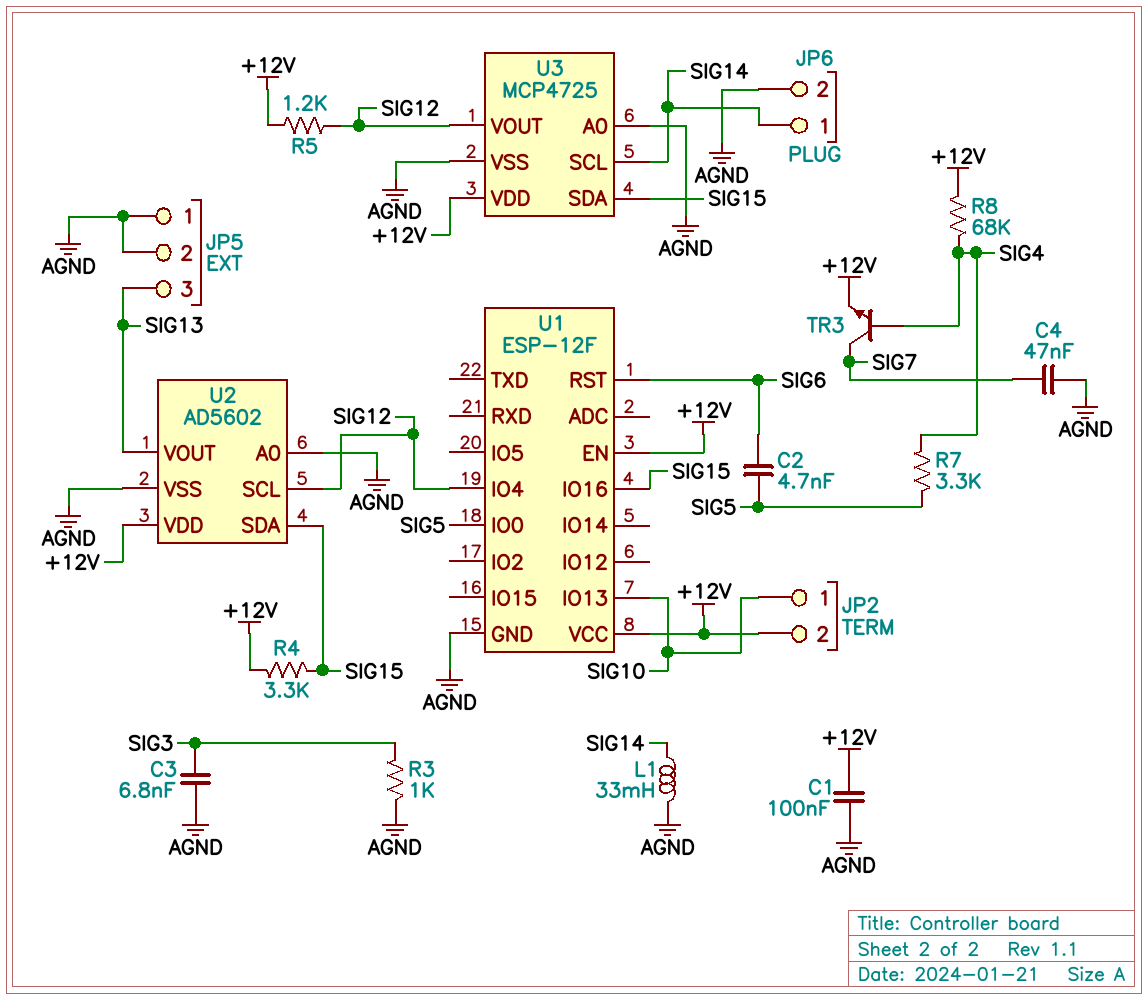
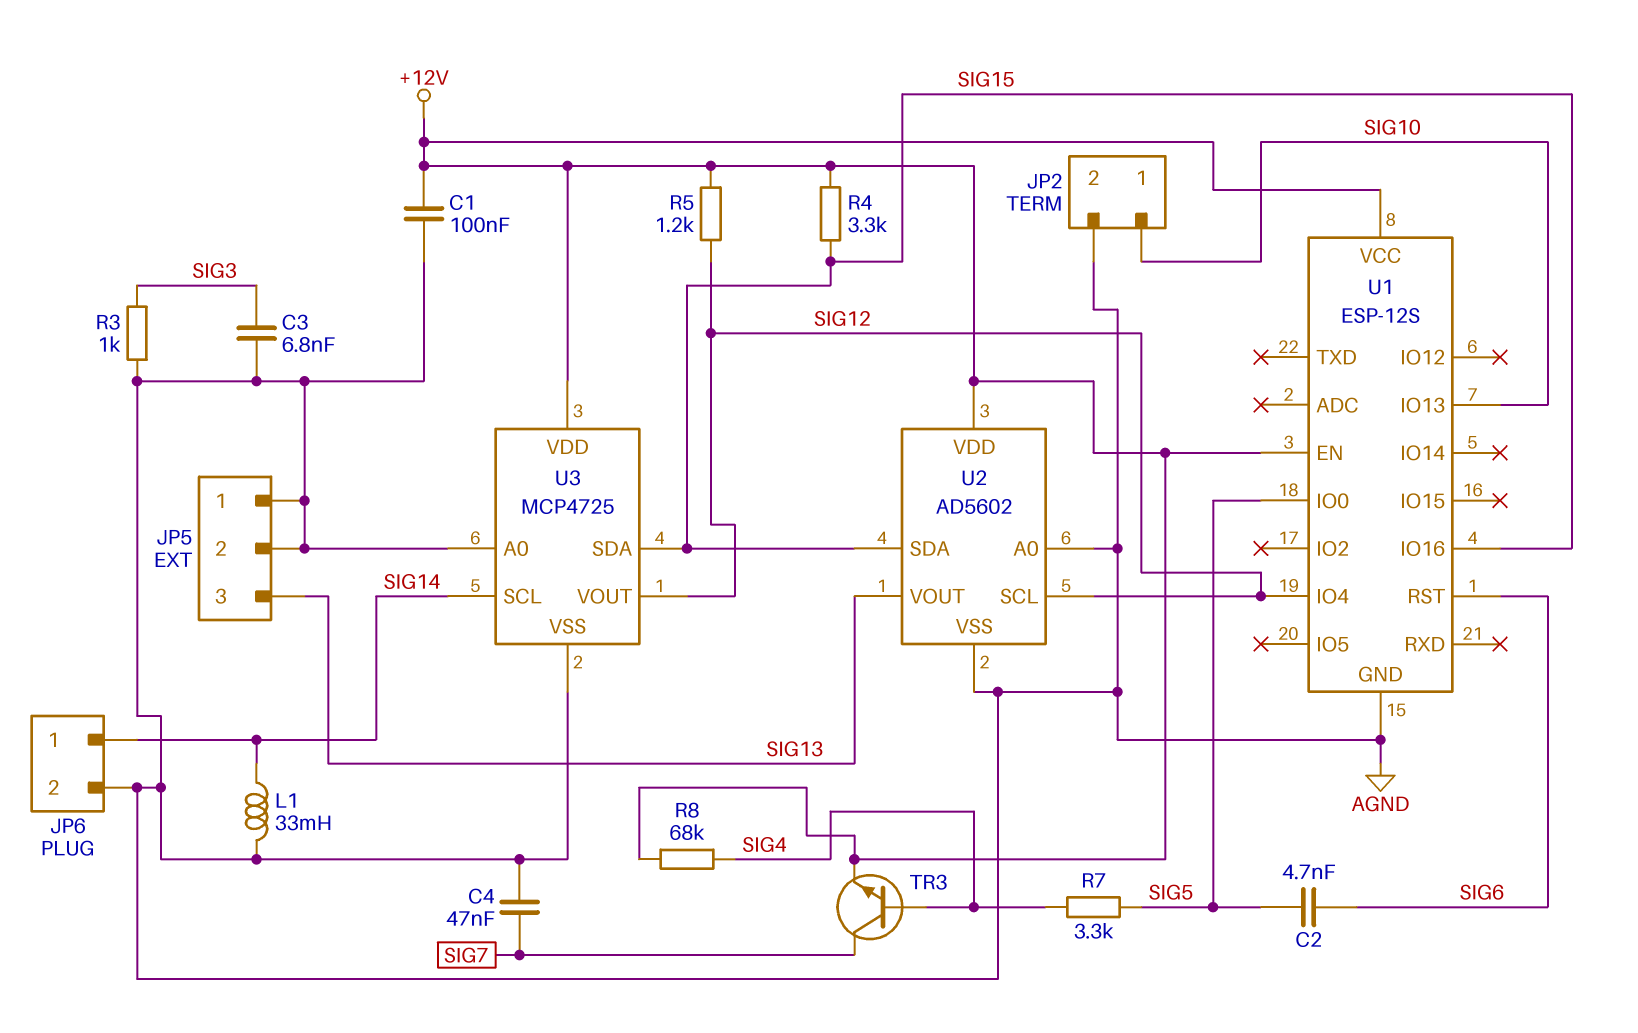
JP2 pin 2: +12V -> AGND
U1: ESP-12F -> ESP-12S

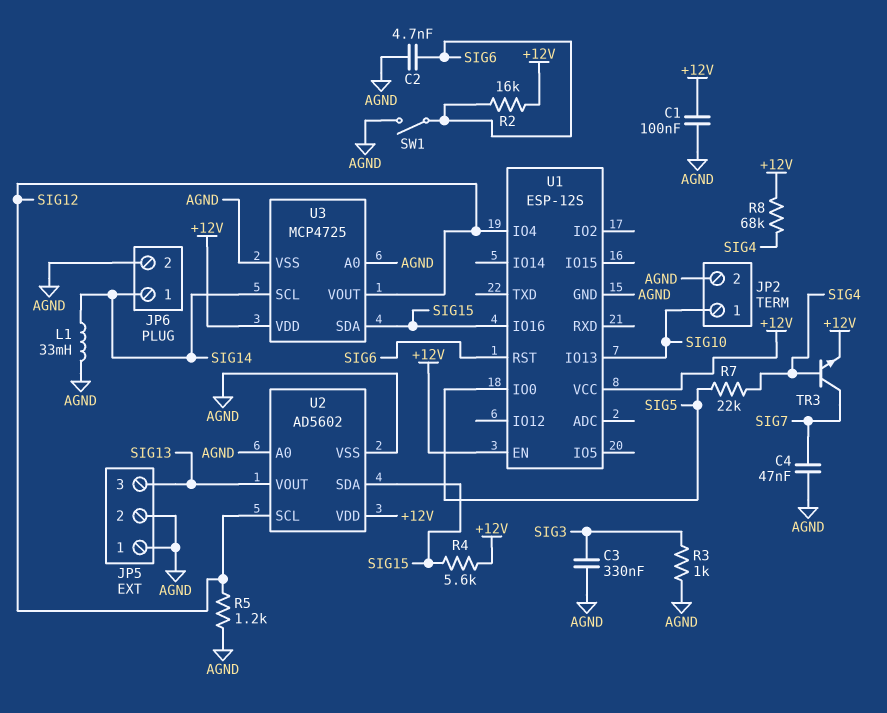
C2: 4.7nF (SIG5, SIG6) -> 4.7nF (AGND, SIG6)
C3: 6.8nF (AGND, SIG3) -> 330nF (AGND, SIG3)
R2: none -> 16k (+12V, SIG6)
R4: 3.3k (+12V, SIG15) -> 5.6k (+12V, SIG15)
R5: 1.2k (+12V, SIG12) -> 1.2k (AGND, SIG12)
R7: 3.3k (SIG4, SIG5) -> 22k (SIG4, SIG5)
SW1: none -> switch (AGND, SIG6)

